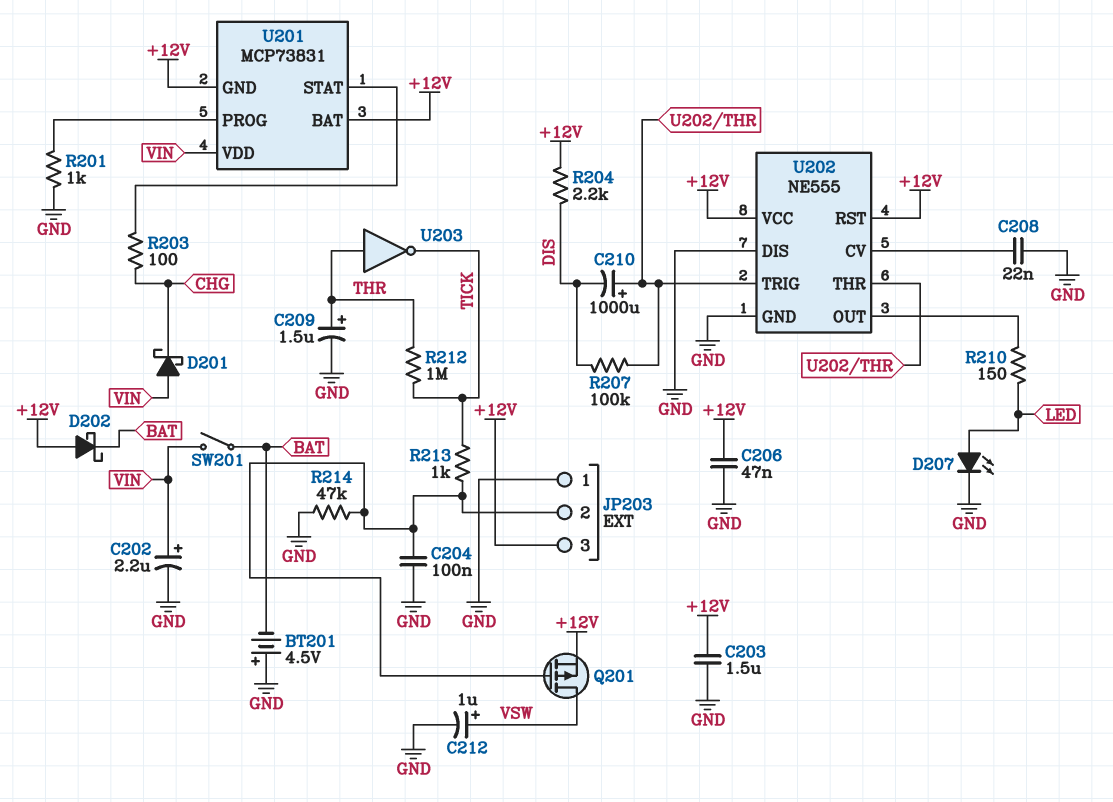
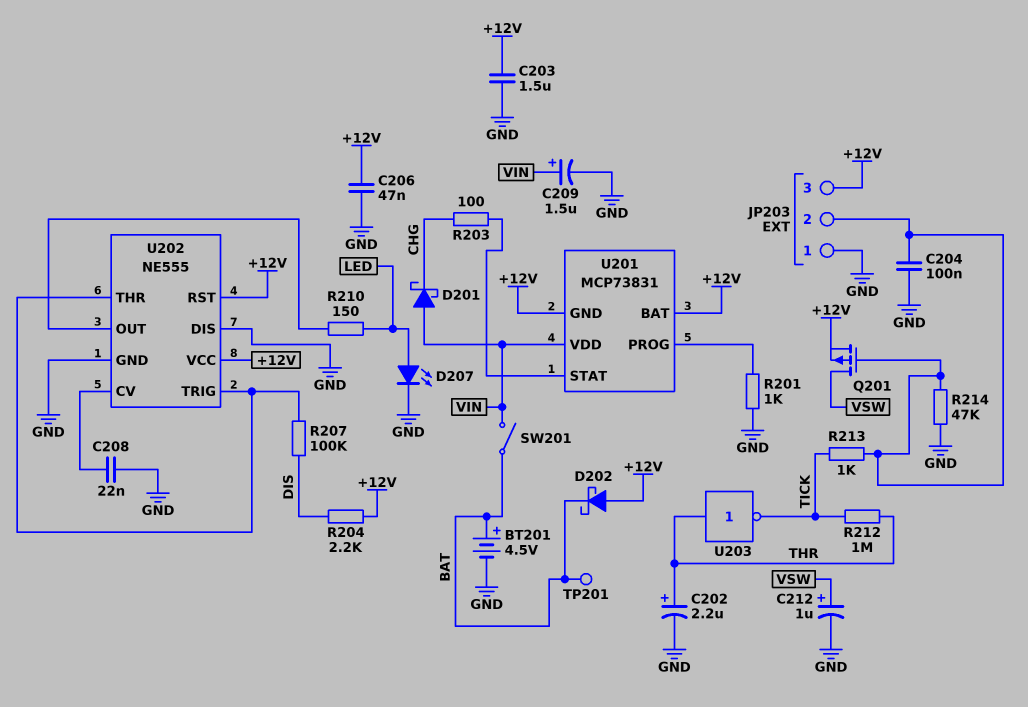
BT201: 4.5V (plus GND, minus BAT) -> 4.5V (plus BAT, minus GND)
C202: 2.2uF (plus VIN, minus GND) -> 2.2uF (plus THR, minus GND)
C209: 1.5uF (plus THR, minus GND) -> 1.5uF (plus VIN, minus GND)
C210: 1000uF (plus U202/THR, minus DIS) -> none
TP201: none -> test point (BAT)

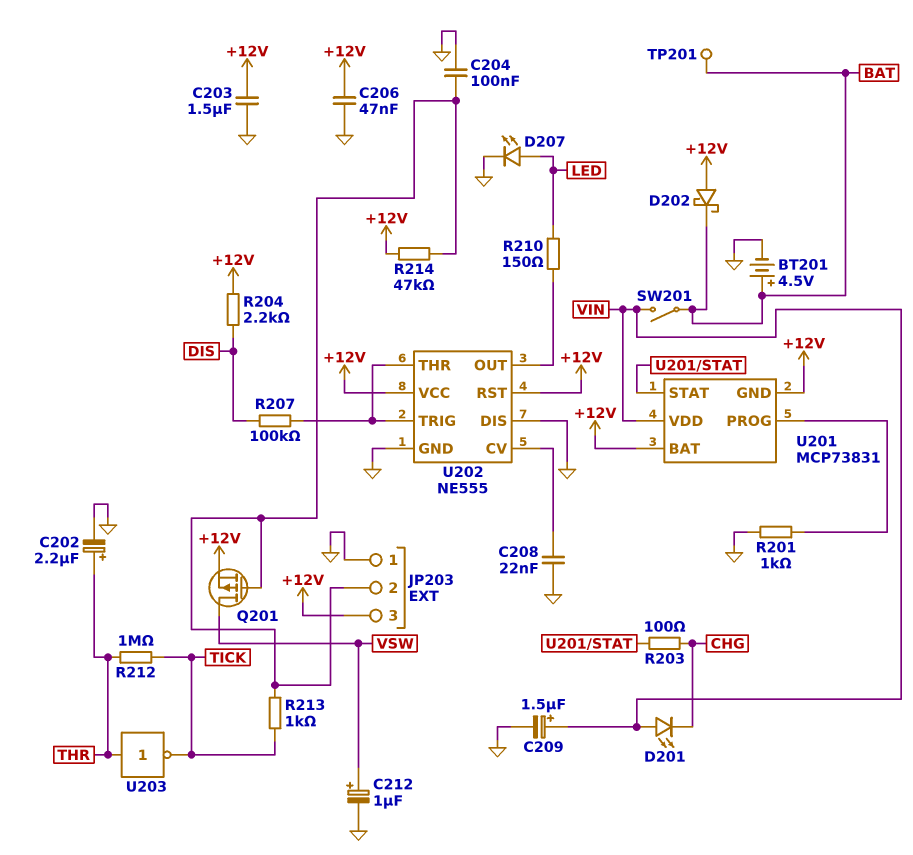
D201: schottky (A VIN, K CHG) -> LED (A VIN, K CHG)
R214: 47k (GND, JP203/2) -> 47k (+12V, JP203/2)

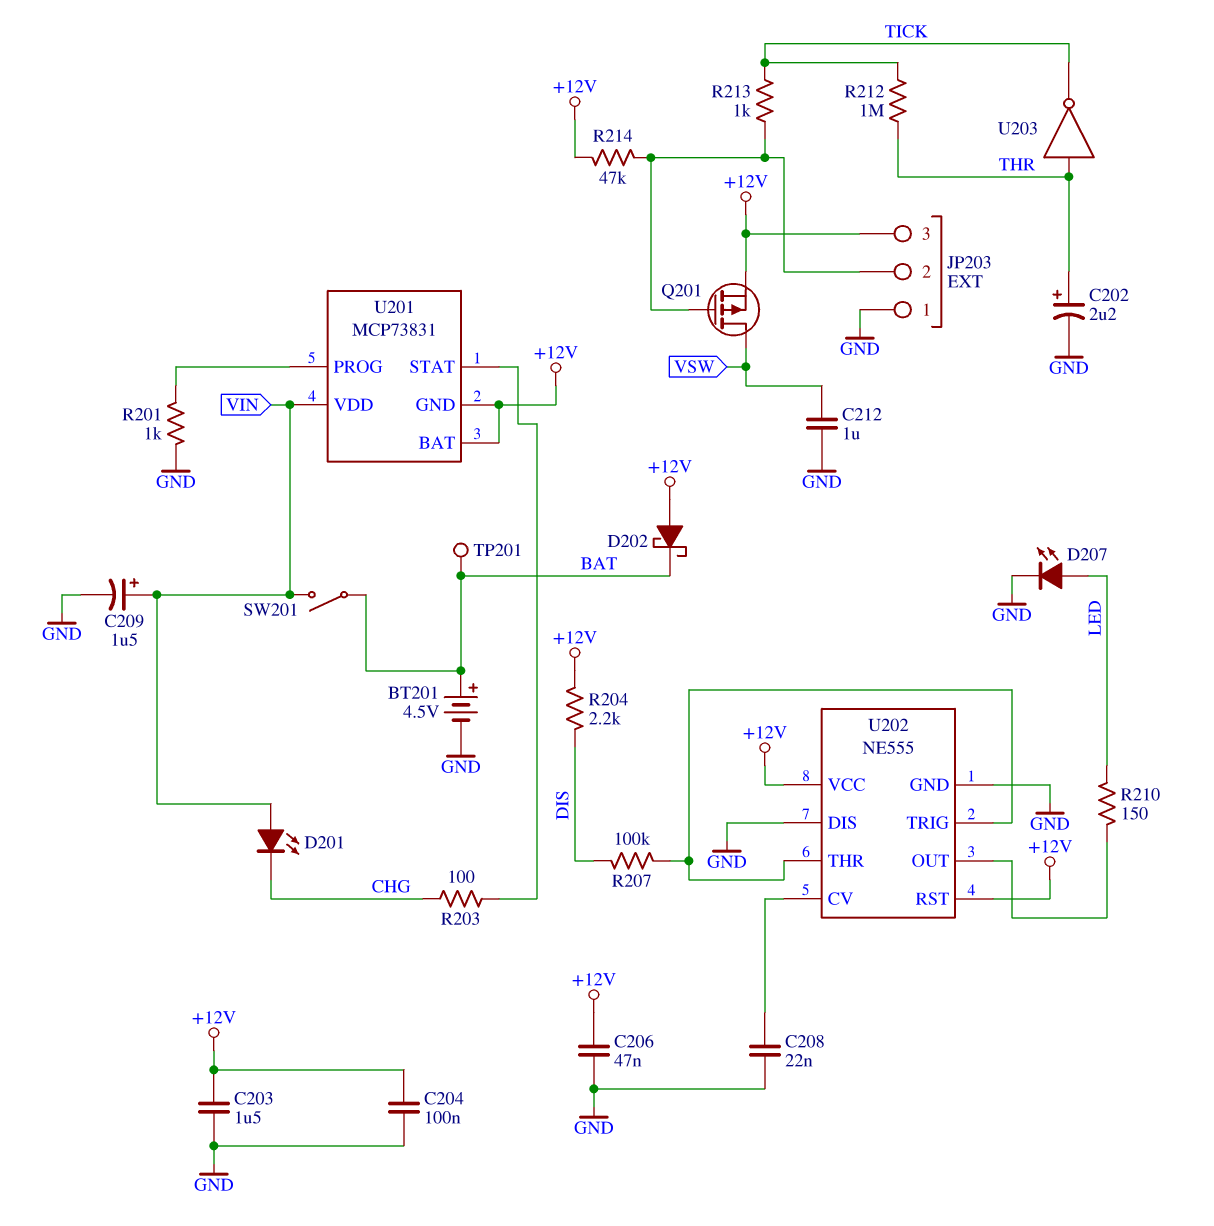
C204: 100nF (GND, JP203/2) -> 100nF (+12V, GND)
C212: 1uF (plus VSW, minus GND) -> 1uF (GND, VSW)

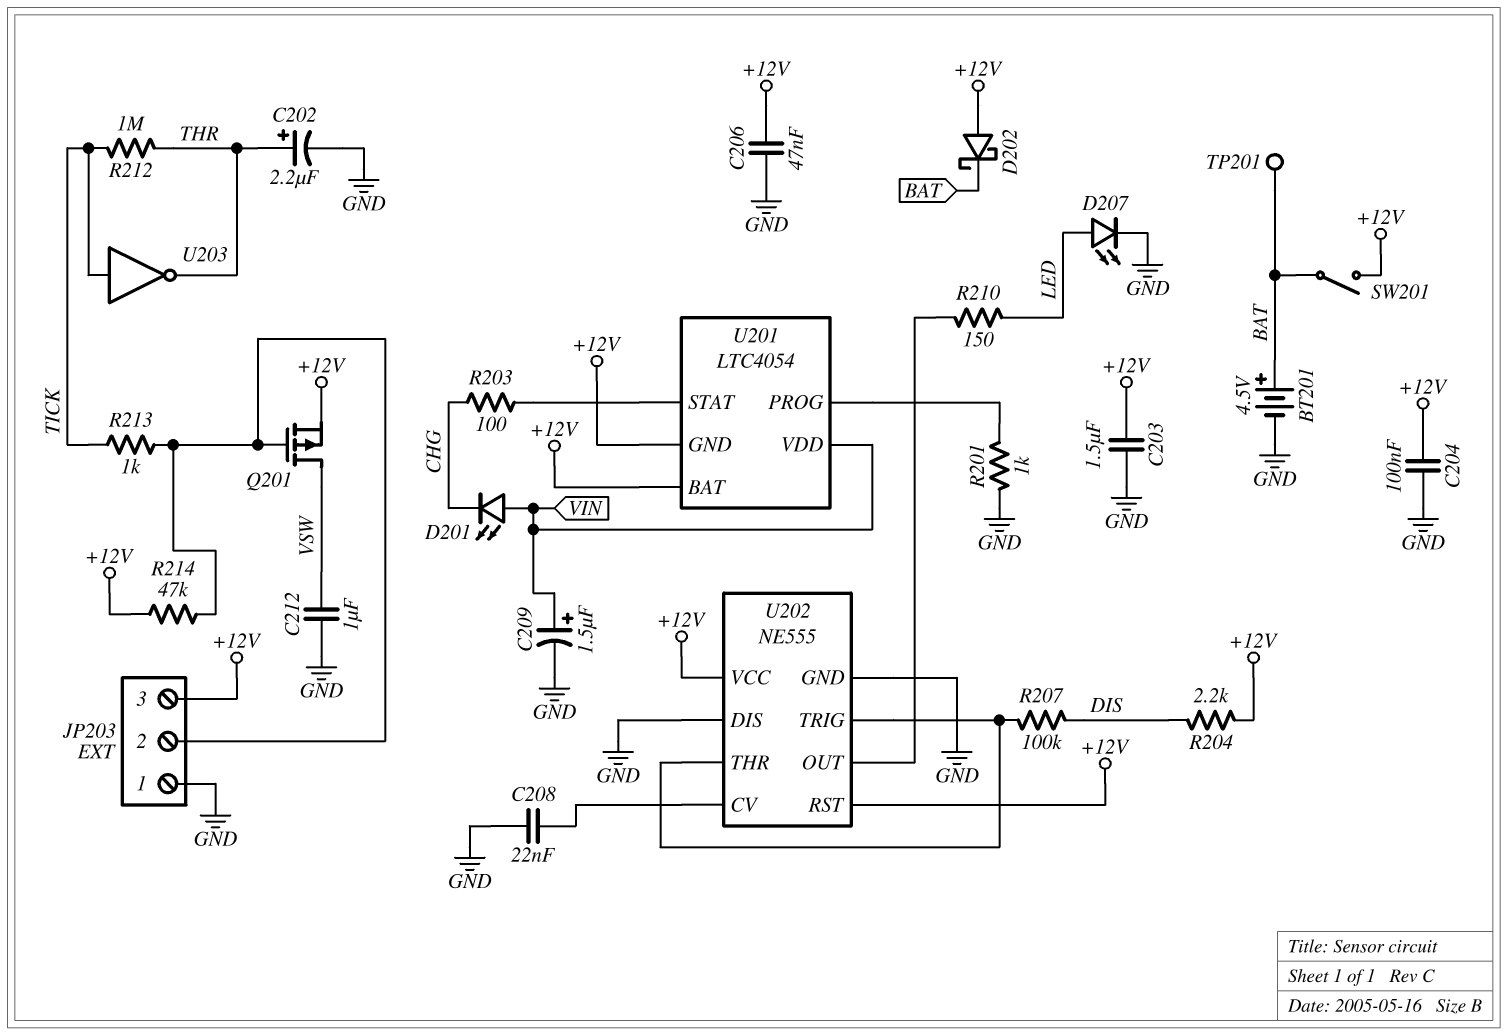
SW201: switch (BAT, VIN) -> switch (+12V, BAT)
U201: MCP73831 -> LTC4054
U203: NOT (in THR, out TICK) -> NOT (in TICK, out THR)

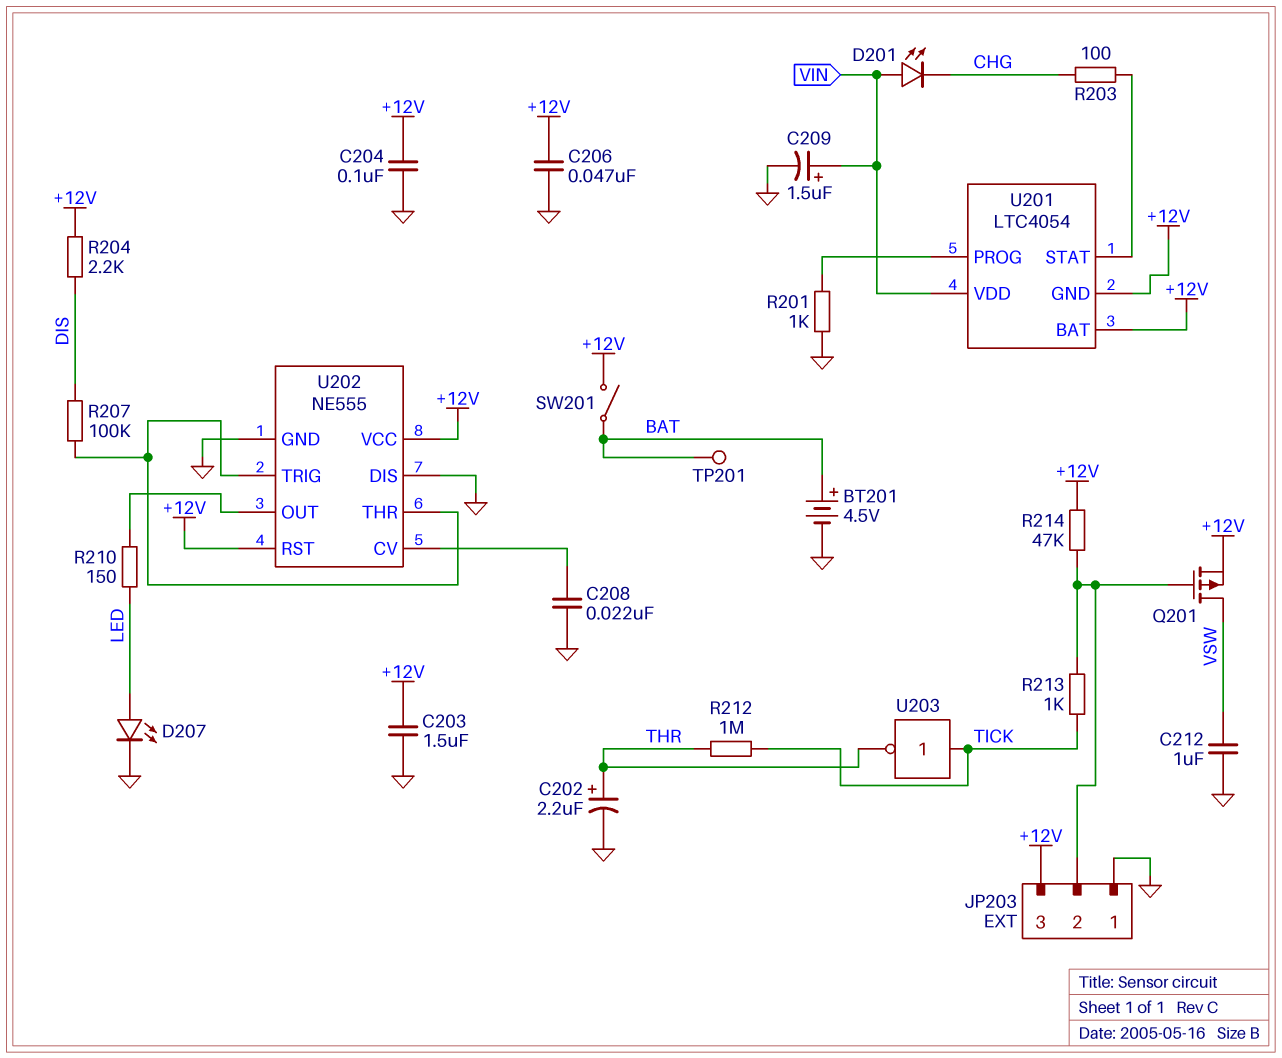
D202: schottky (A +12V, K BAT) -> none

